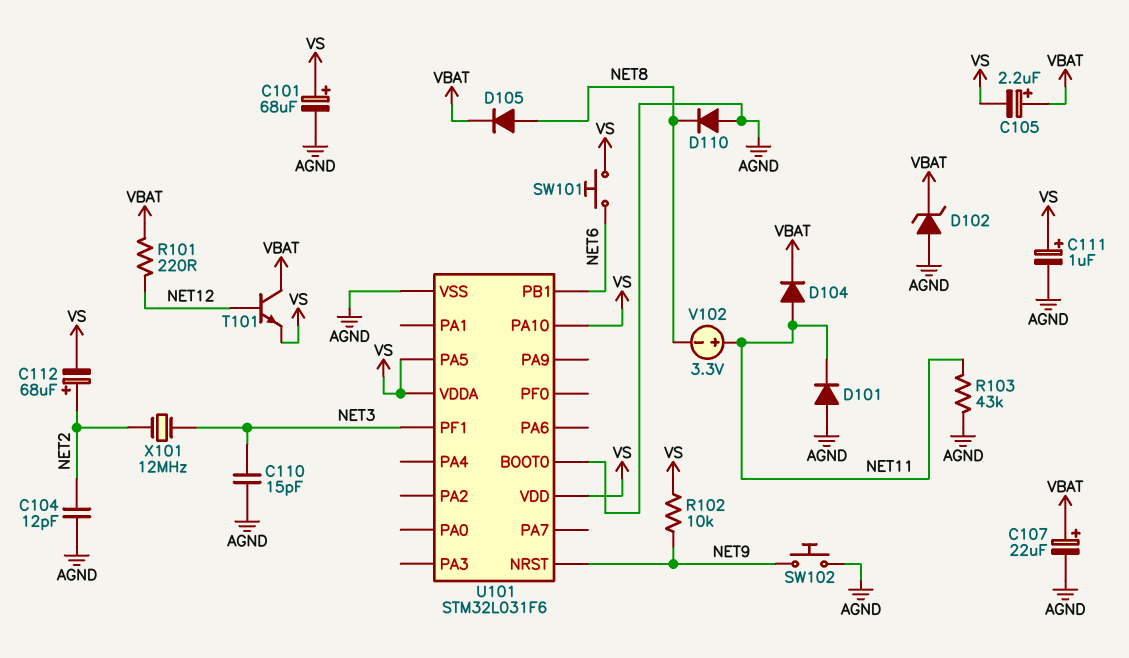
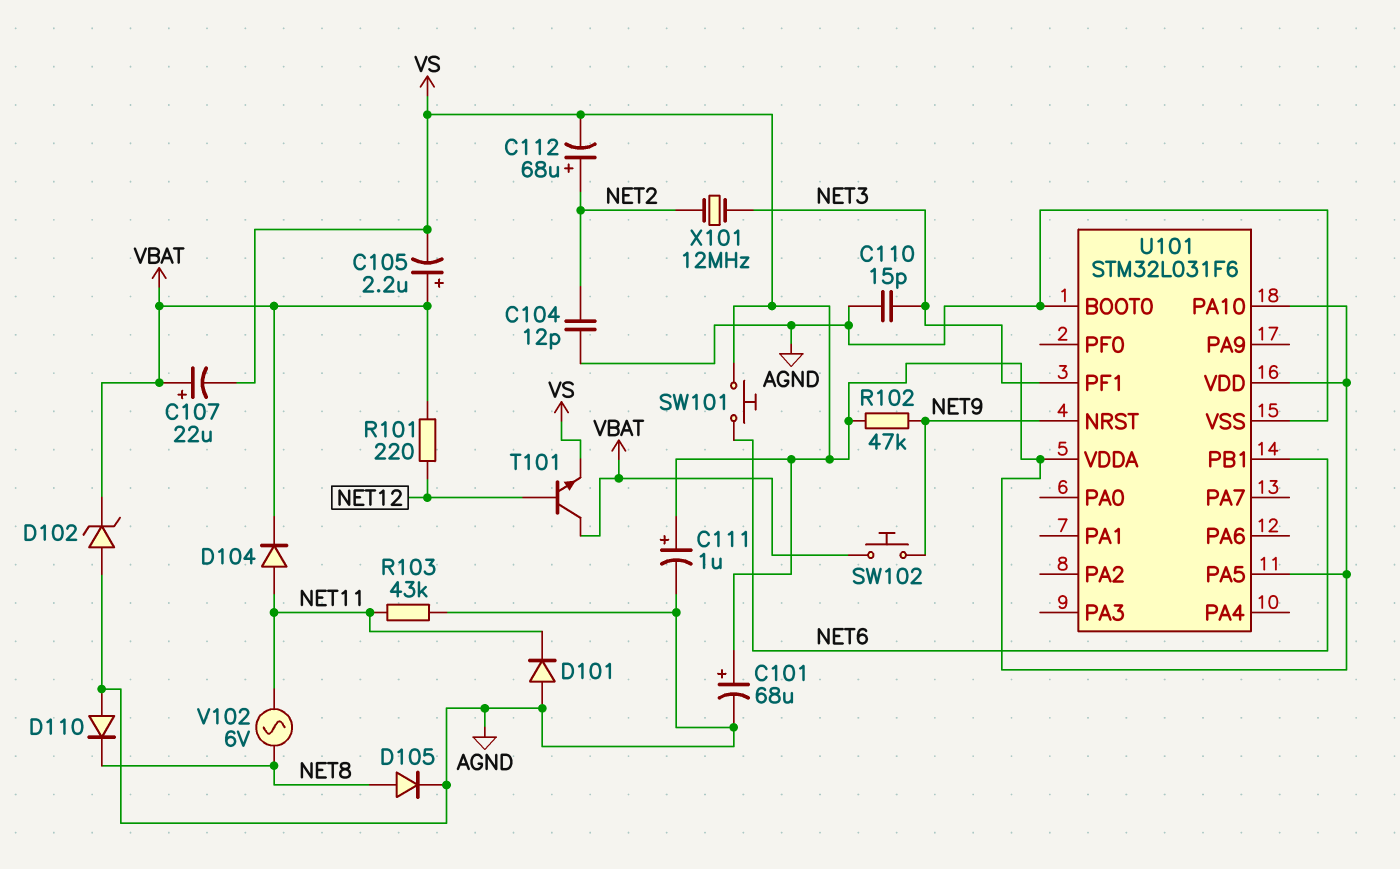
C107: 22uF (plus VBAT, minus AGND) -> 22uF (plus VBAT, minus VS)
D105: diode (A NET8, K VBAT) -> diode (A NET8, K AGND)
R102: 10k (NET9, VS) -> 47k (NET9, VS)
SW102: button (AGND, NET9) -> button (NET9, VBAT)
V102: 3.3V (plus NET11, minus NET8) -> AC 6V (NET8, NET11)

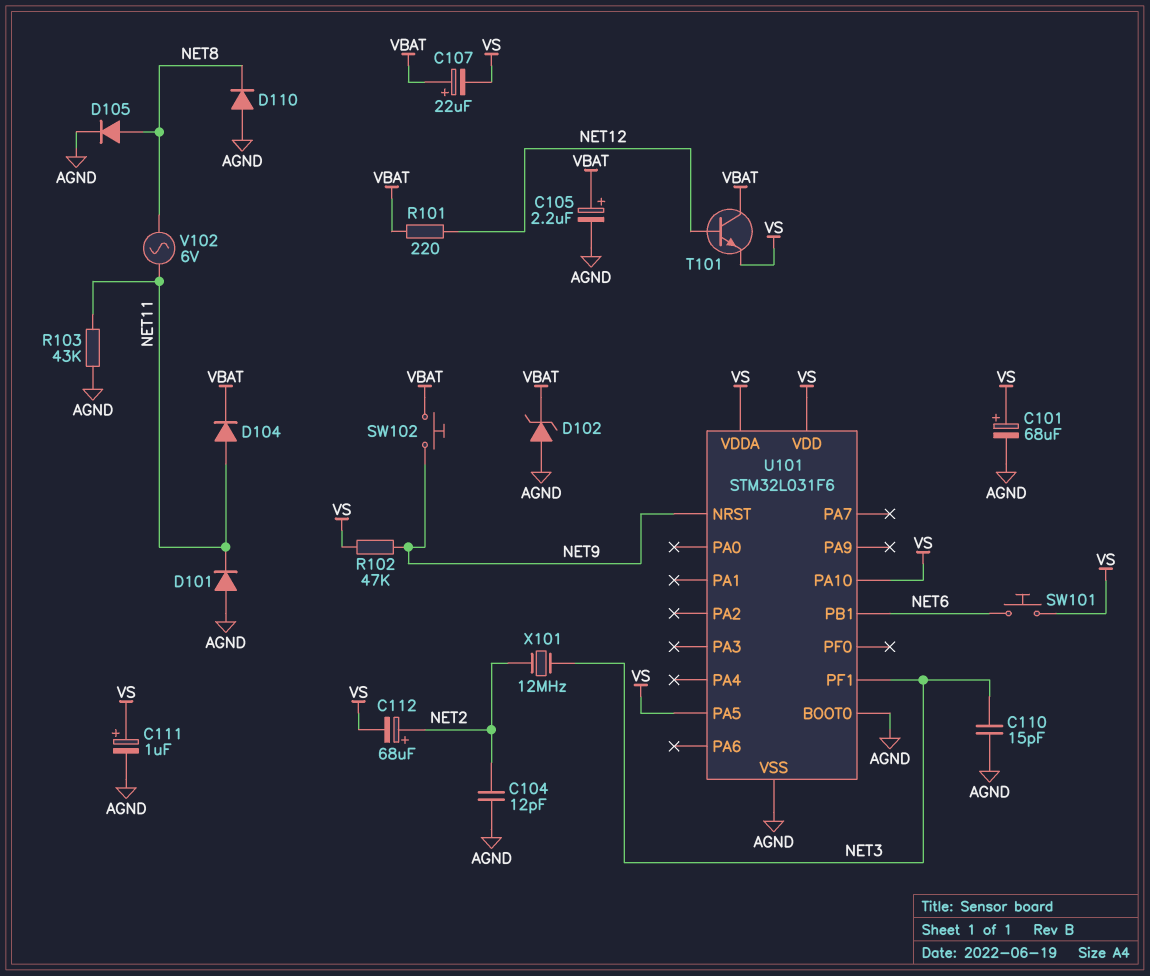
C105: 2.2uF (plus VBAT, minus VS) -> 2.2uF (plus VBAT, minus AGND)

